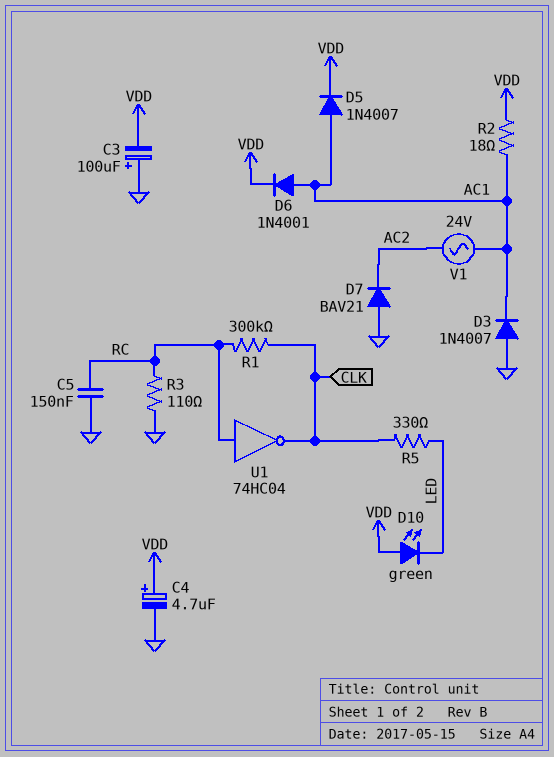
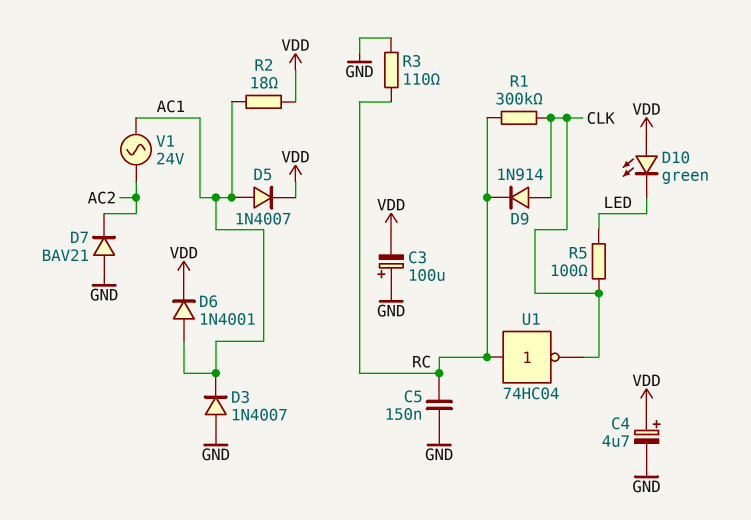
D9: none -> diode 1N914 (A CLK, K RC)
R5: 330 (CLK, LED) -> 100 (CLK, LED)

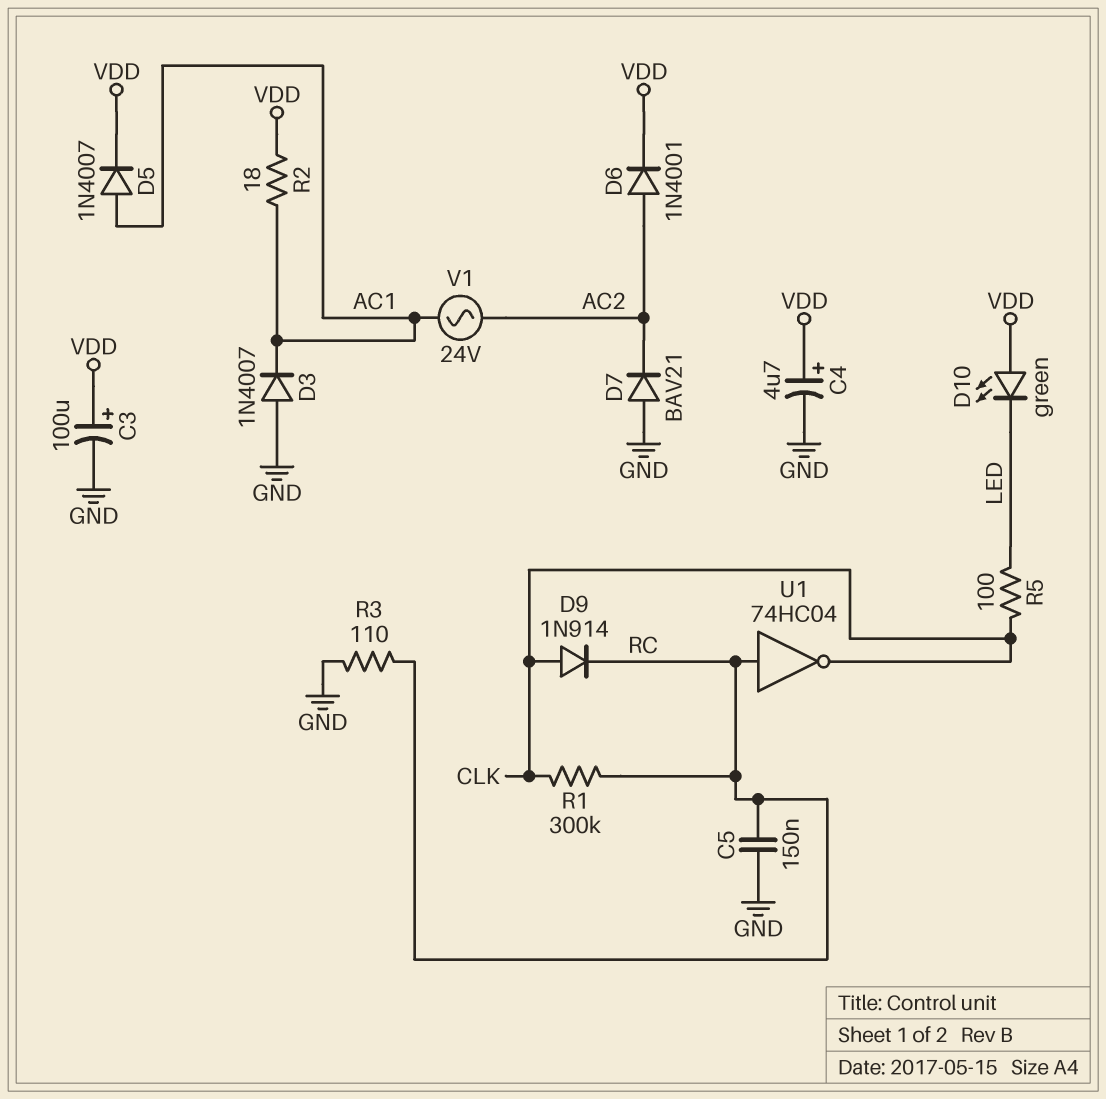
C3: 100uF (plus GND, minus VDD) -> 100uF (plus VDD, minus GND)
D6: diode 1N4001 (A AC1, K VDD) -> diode 1N4001 (A AC2, K VDD)

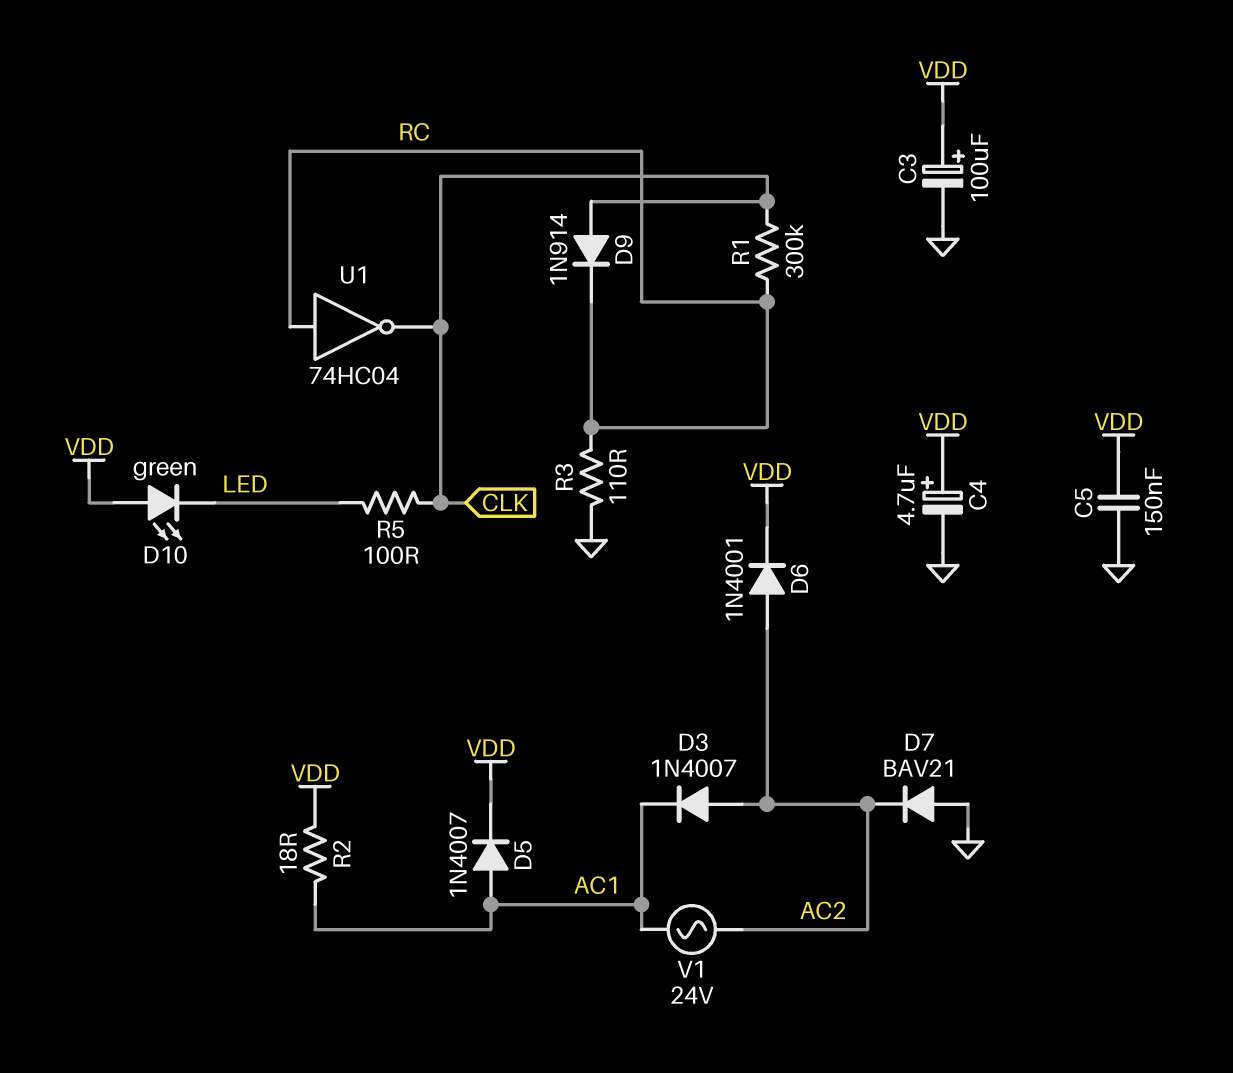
C5: 150nF (GND, RC) -> 150nF (GND, VDD)
D3: diode 1N4007 (A GND, K AC1) -> diode 1N4007 (A AC2, K AC1)

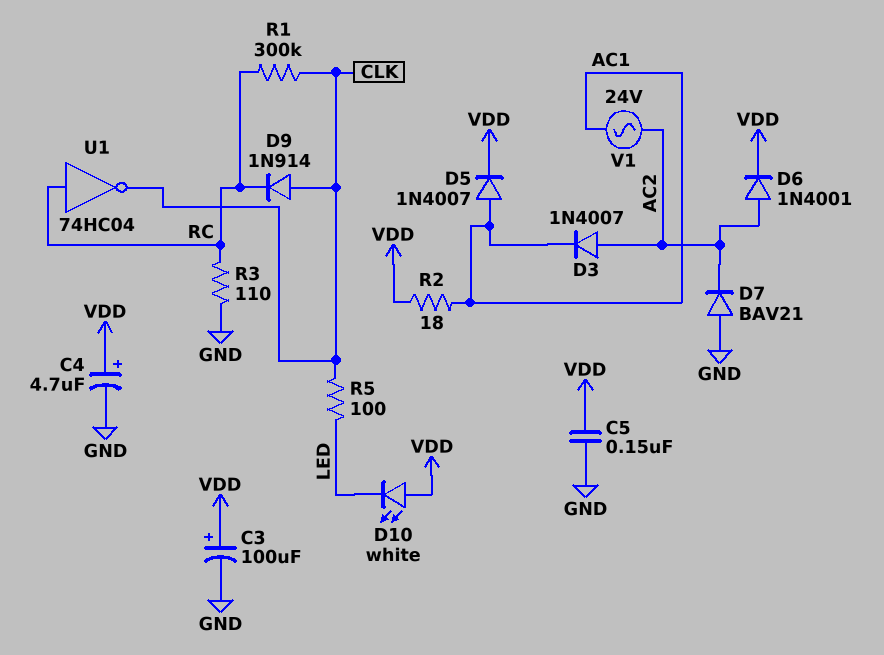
D10: LED green (A VDD, K LED) -> LED white (A VDD, K LED)

